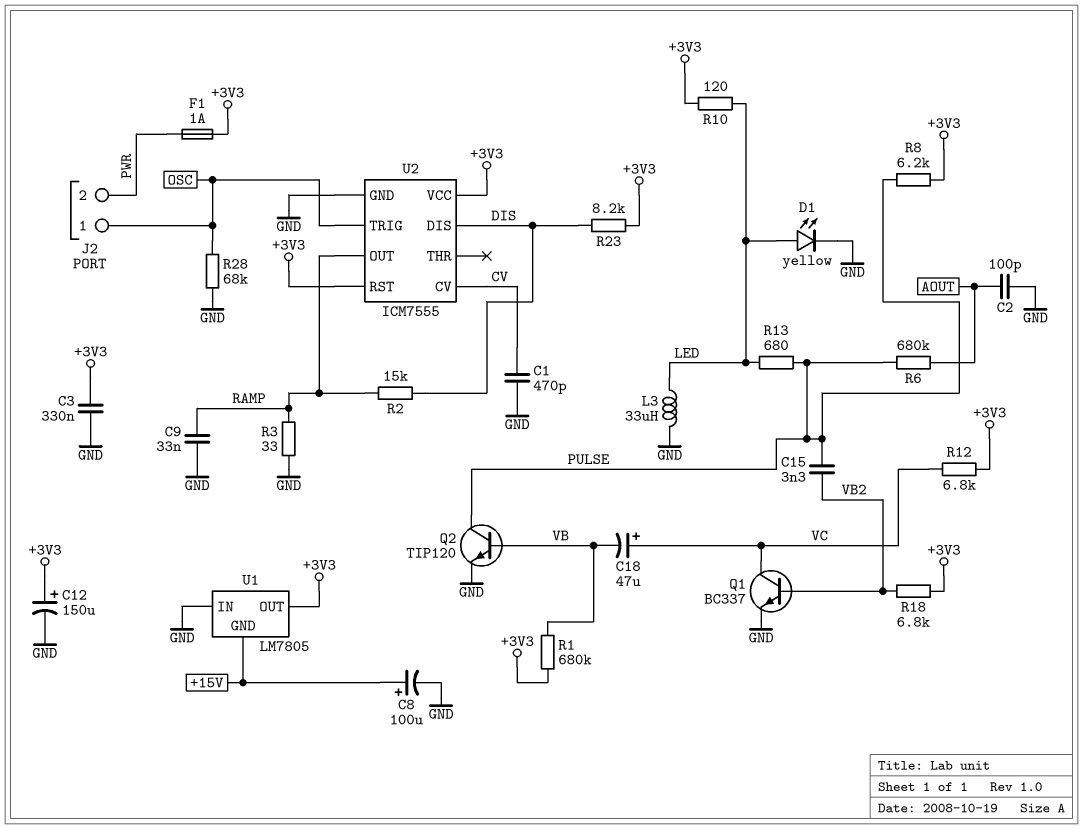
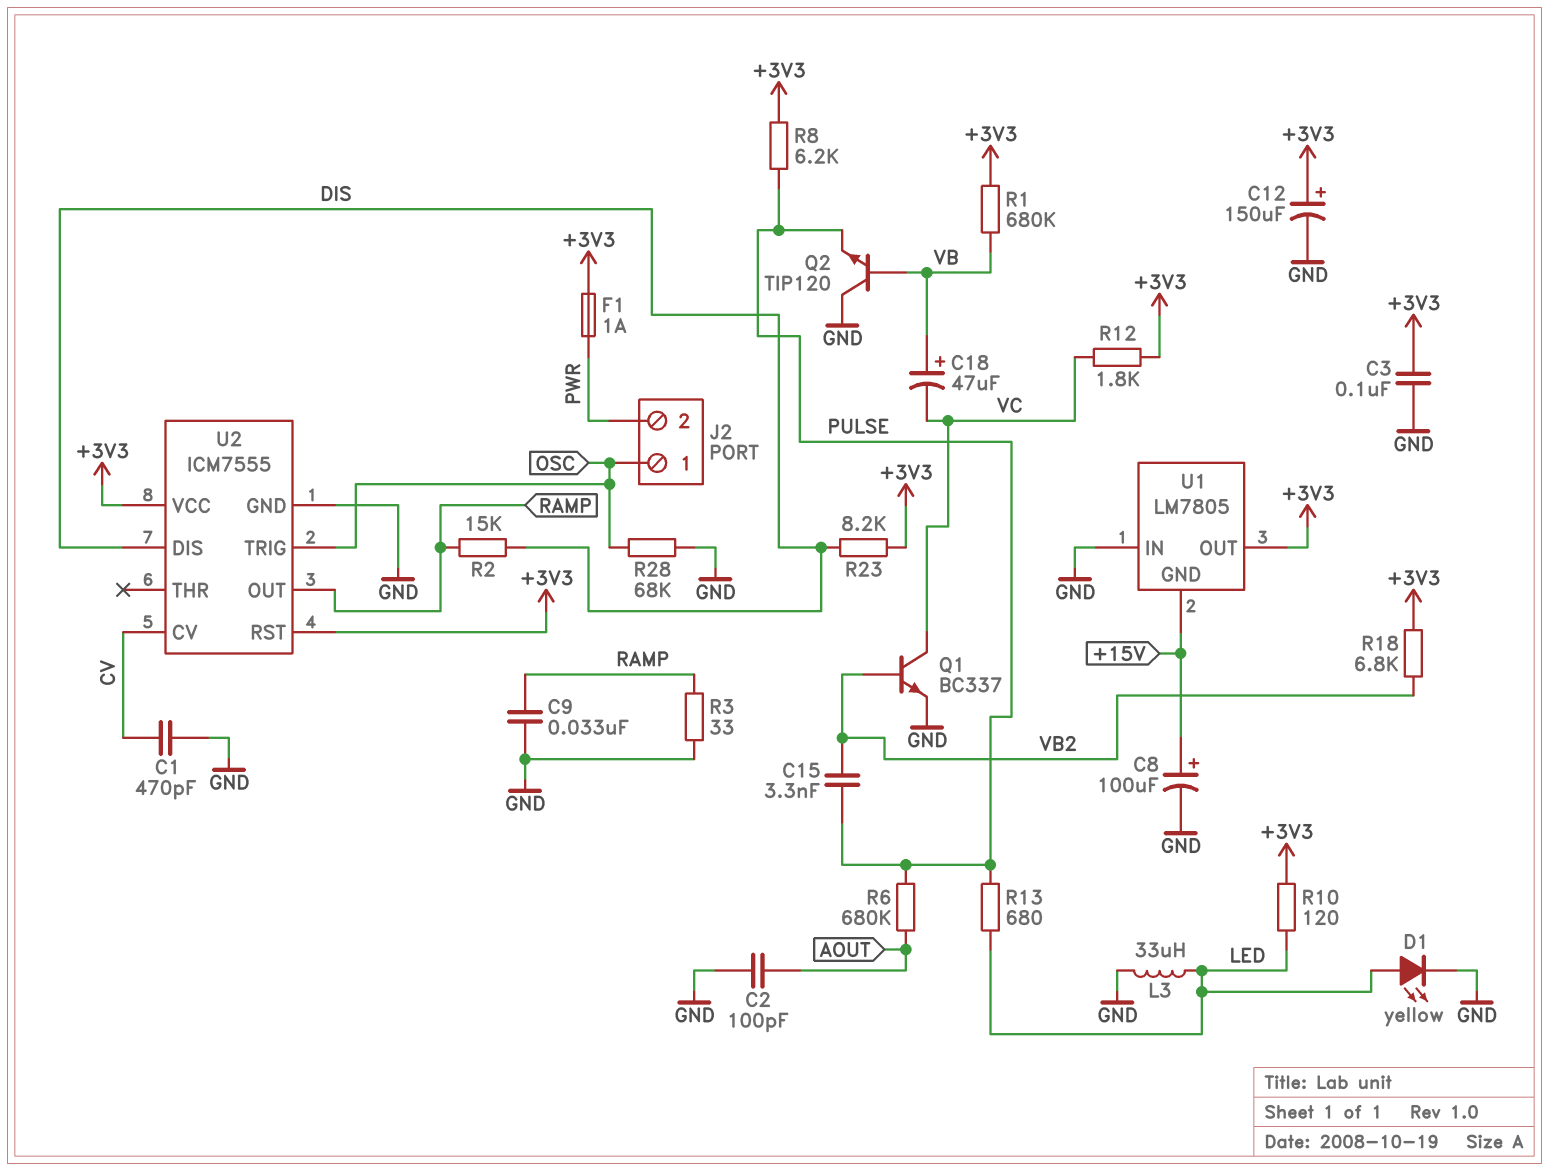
C3: 330nF (+3V3, GND) -> 100nF (+3V3, GND)
C18: 47uF (plus VC, minus VB) -> 47uF (plus VB, minus VC)
Q2: NPN TIP120 (B VB, C PULSE, E GND) -> NPN TIP120 (B VB, C GND, E PULSE)
R12: 6.8k (+3V3, VC) -> 1.8k (+3V3, VC)

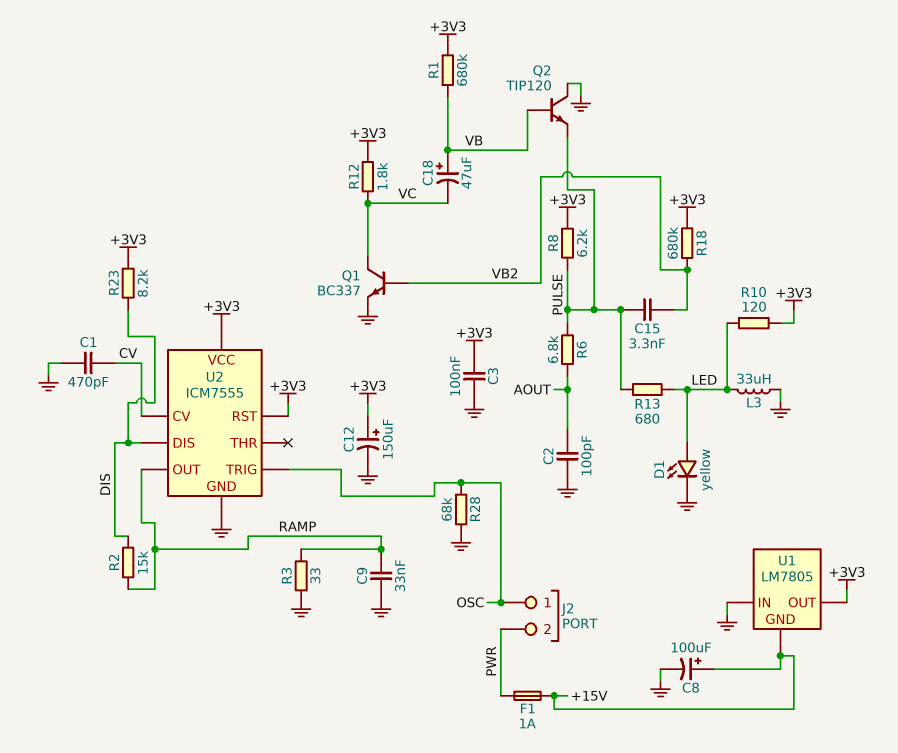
F1: 1A (+3V3, PWR) -> 1A (+15V, PWR)
R6: 680k (AOUT, PULSE) -> 6.8k (AOUT, PULSE)
R18: 6.8k (+3V3, VB2) -> 680k (+3V3, VB2)

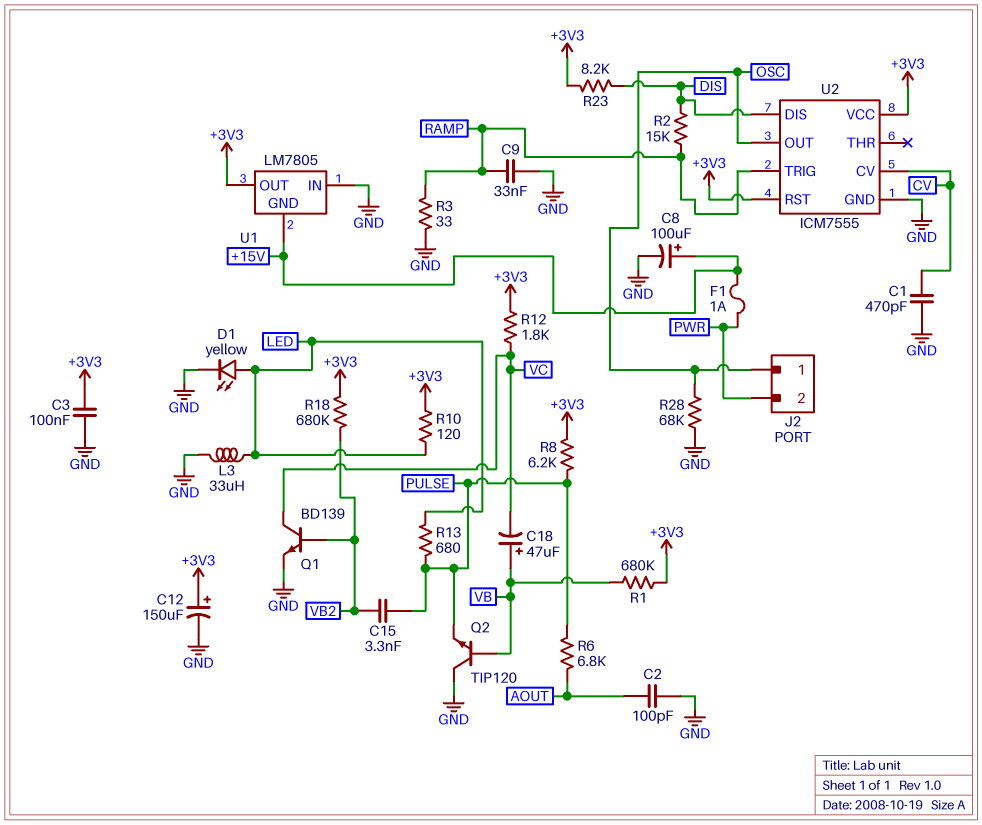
Q1: NPN BC337 (B VB2, C VC, E GND) -> NPN BD139 (B VB2, C VC, E GND)
U2 pin OUT: RAMP -> OSC
U2 pin TRIG: OSC -> RAMP

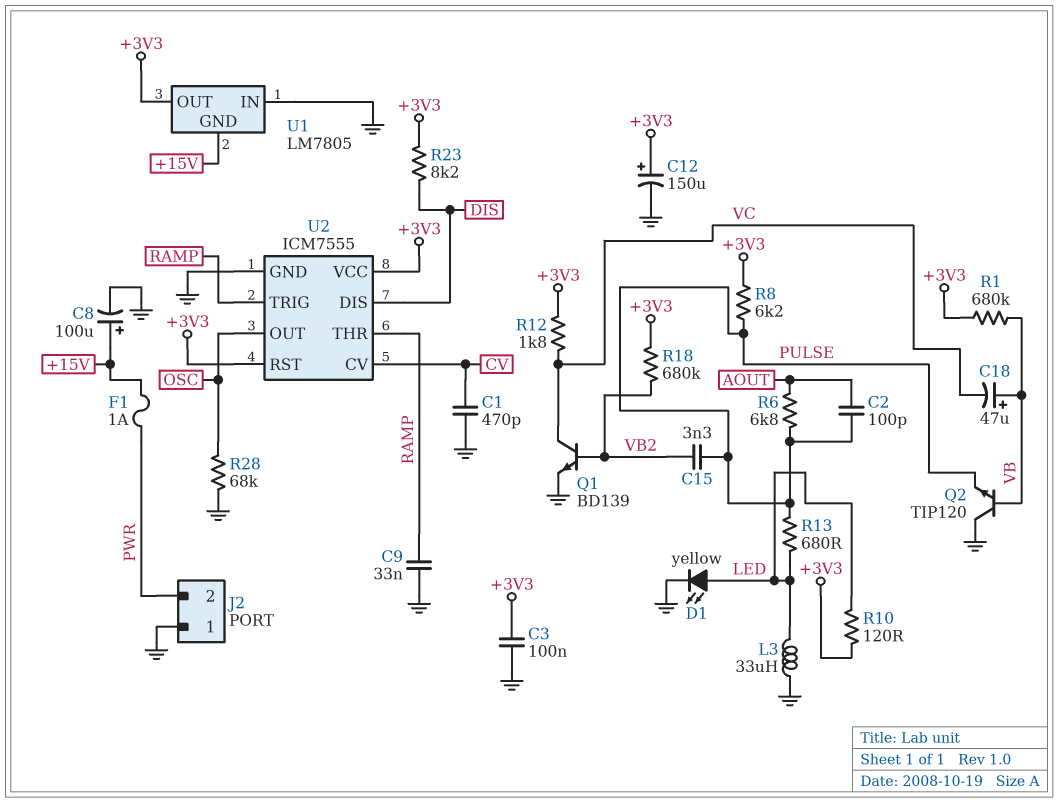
C2: 100pF (AOUT, GND) -> 100pF (AOUT, PULSE)
J2 pin 1: OSC -> GND
R2: 15k (DIS, RAMP) -> none
R3: 33 (GND, RAMP) -> none
U2 pin THR: none -> RAMP

